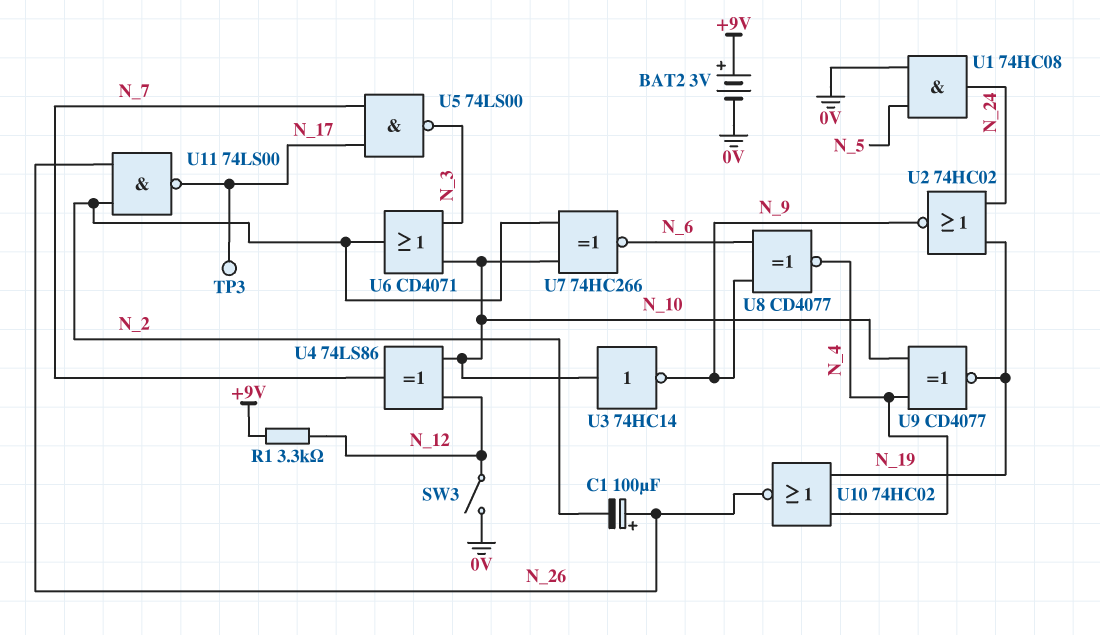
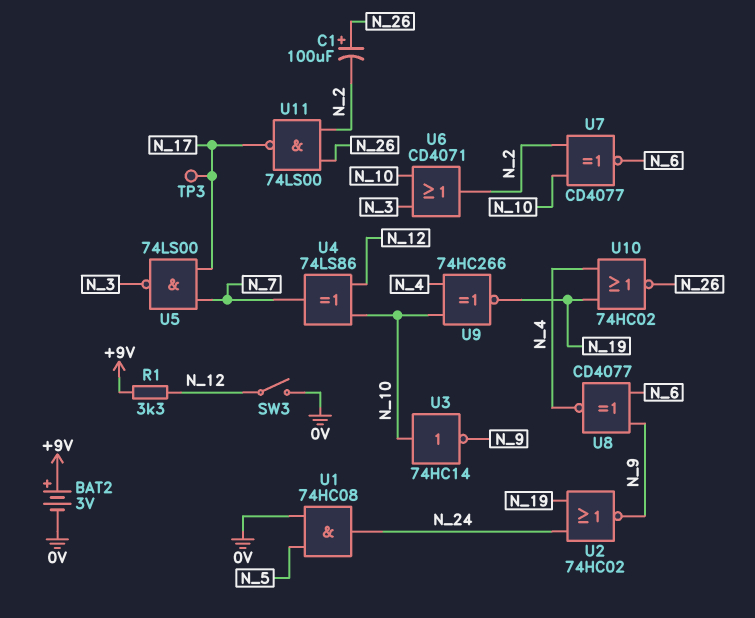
U7: XNOR 74HC266 (in N_2, in N_10, out N_6) -> XNOR CD4077 (in N_2, in N_10, out N_6)
U9: XNOR CD4077 (in N_4, in N_10, out N_19) -> XNOR 74HC266 (in N_4, in N_10, out N_19)

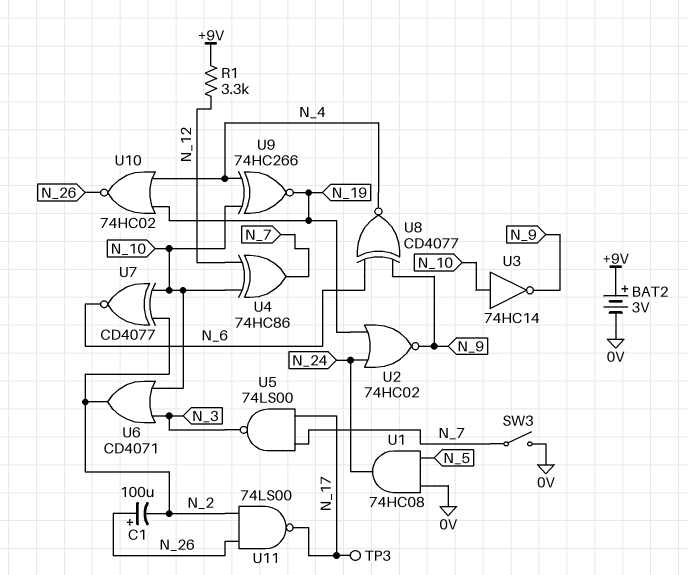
SW3: switch (0V, N_12) -> switch (0V, N_7)
U4: XOR 74LS86 (in N_10, in N_12, out N_7) -> XOR 74HC86 (in N_10, in N_12, out N_7)

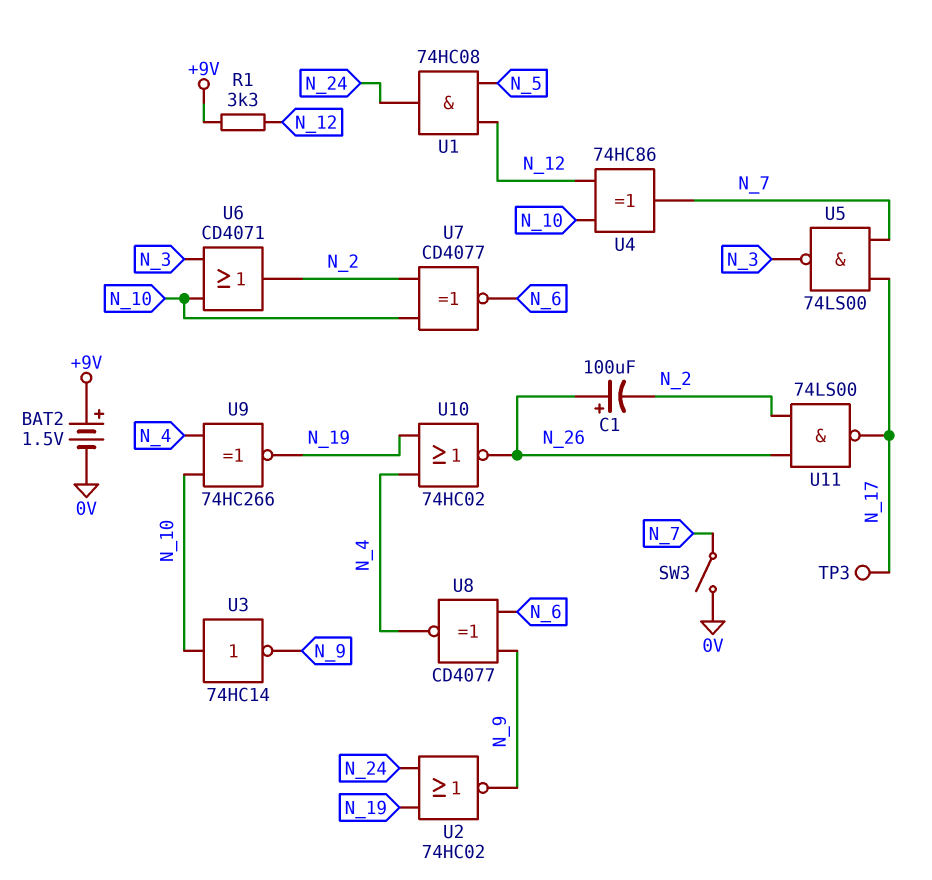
BAT2: 3V (plus +9V, minus 0V) -> 1.5V (plus +9V, minus 0V)
U1: AND 74HC08 (in 0V, in N_5, out N_24) -> AND 74HC08 (in N_5, in N_12, out N_24)

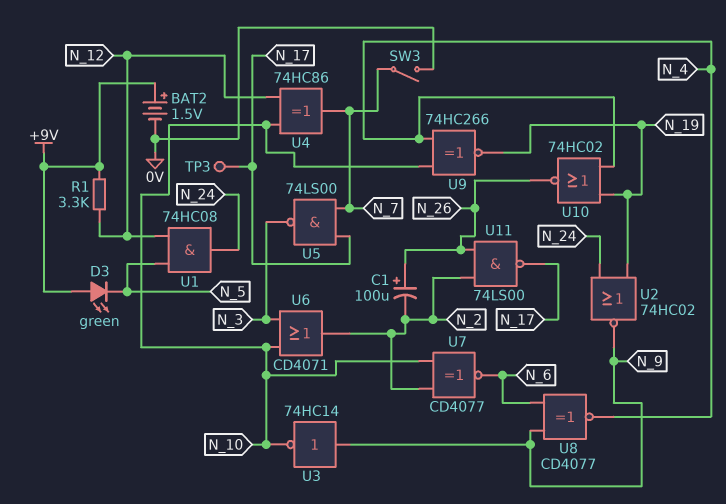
D3: none -> LED green (A +9V, K N_5)
U3: NOT 74HC14 (in N_10, out N_9) -> NOT 74HC14 (in N_9, out N_10)

